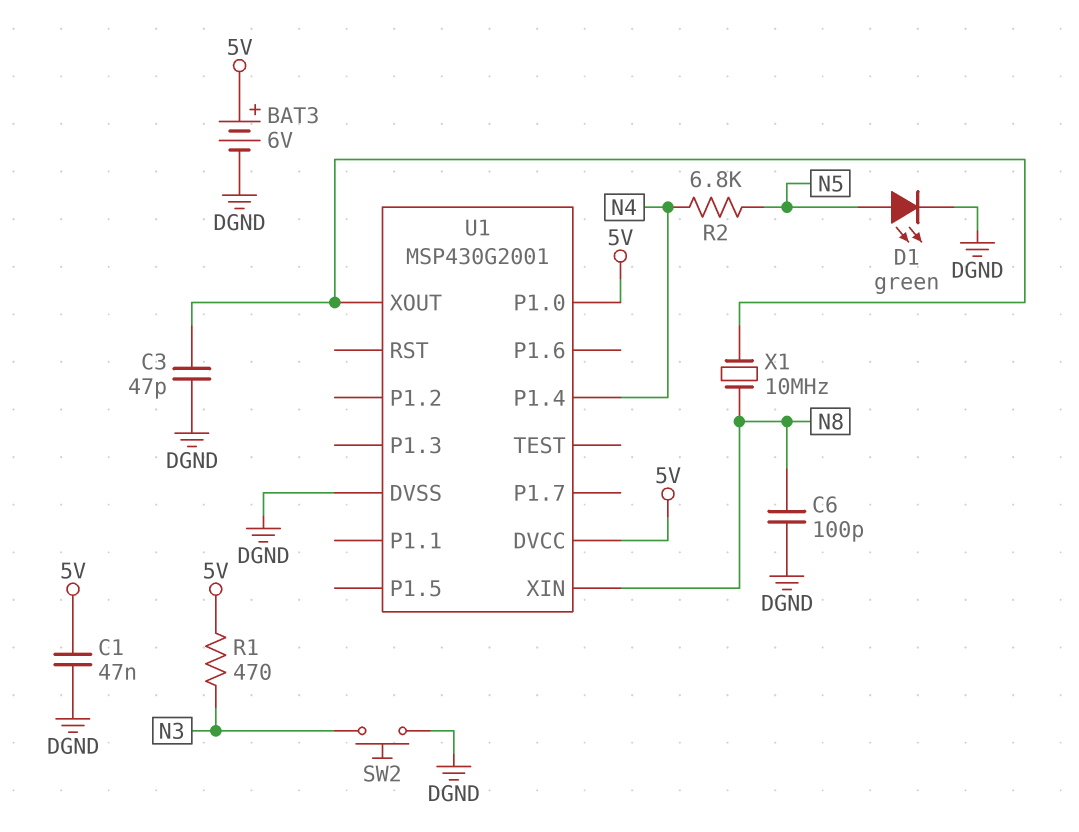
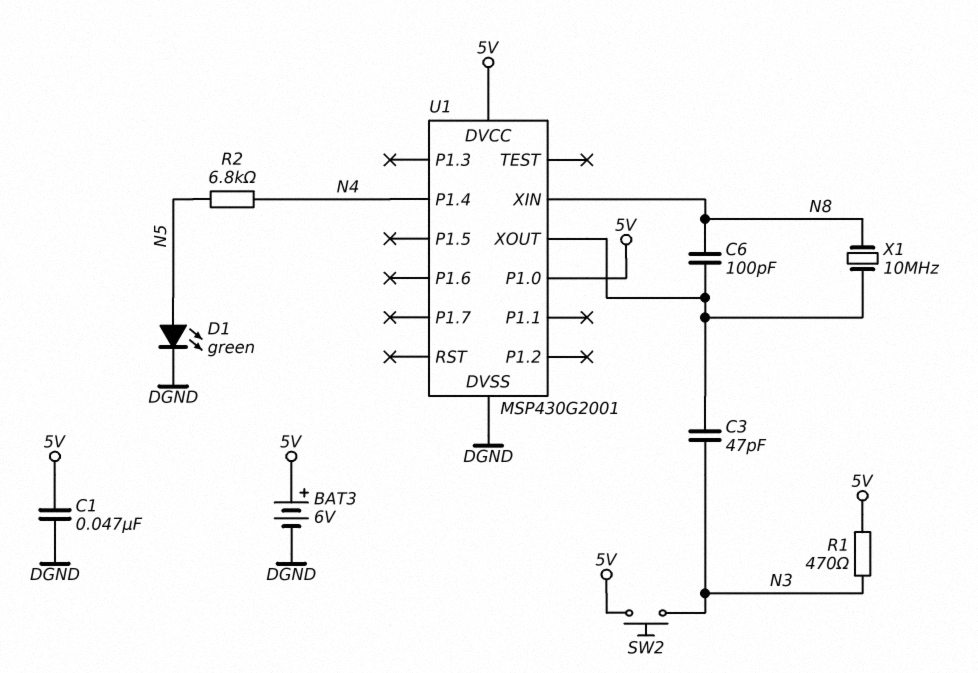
C3: 47pF (DGND, U1/XOUT) -> 47pF (N3, U1/XOUT)
C6: 100pF (DGND, N8) -> 100pF (N8, U1/XOUT)
SW2: button (DGND, N3) -> button (5V, N3)

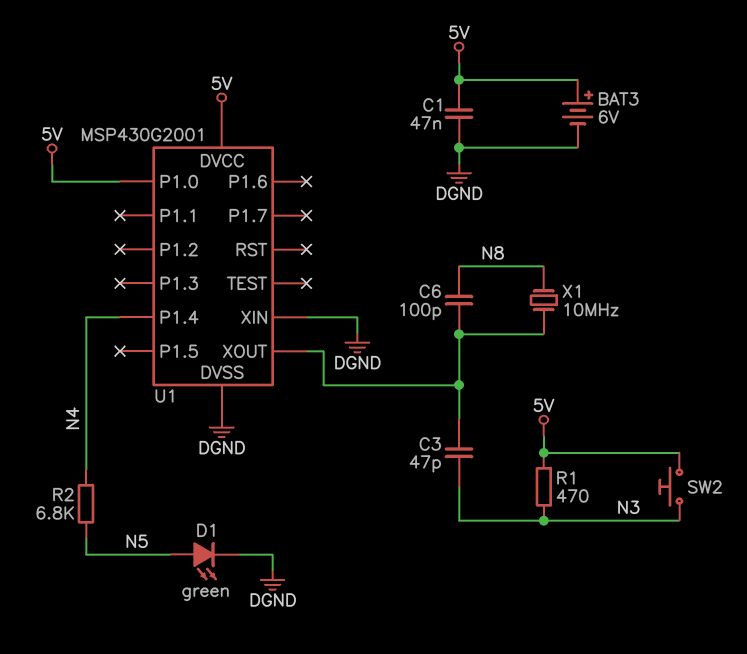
U1 pin XIN: N8 -> DGND

